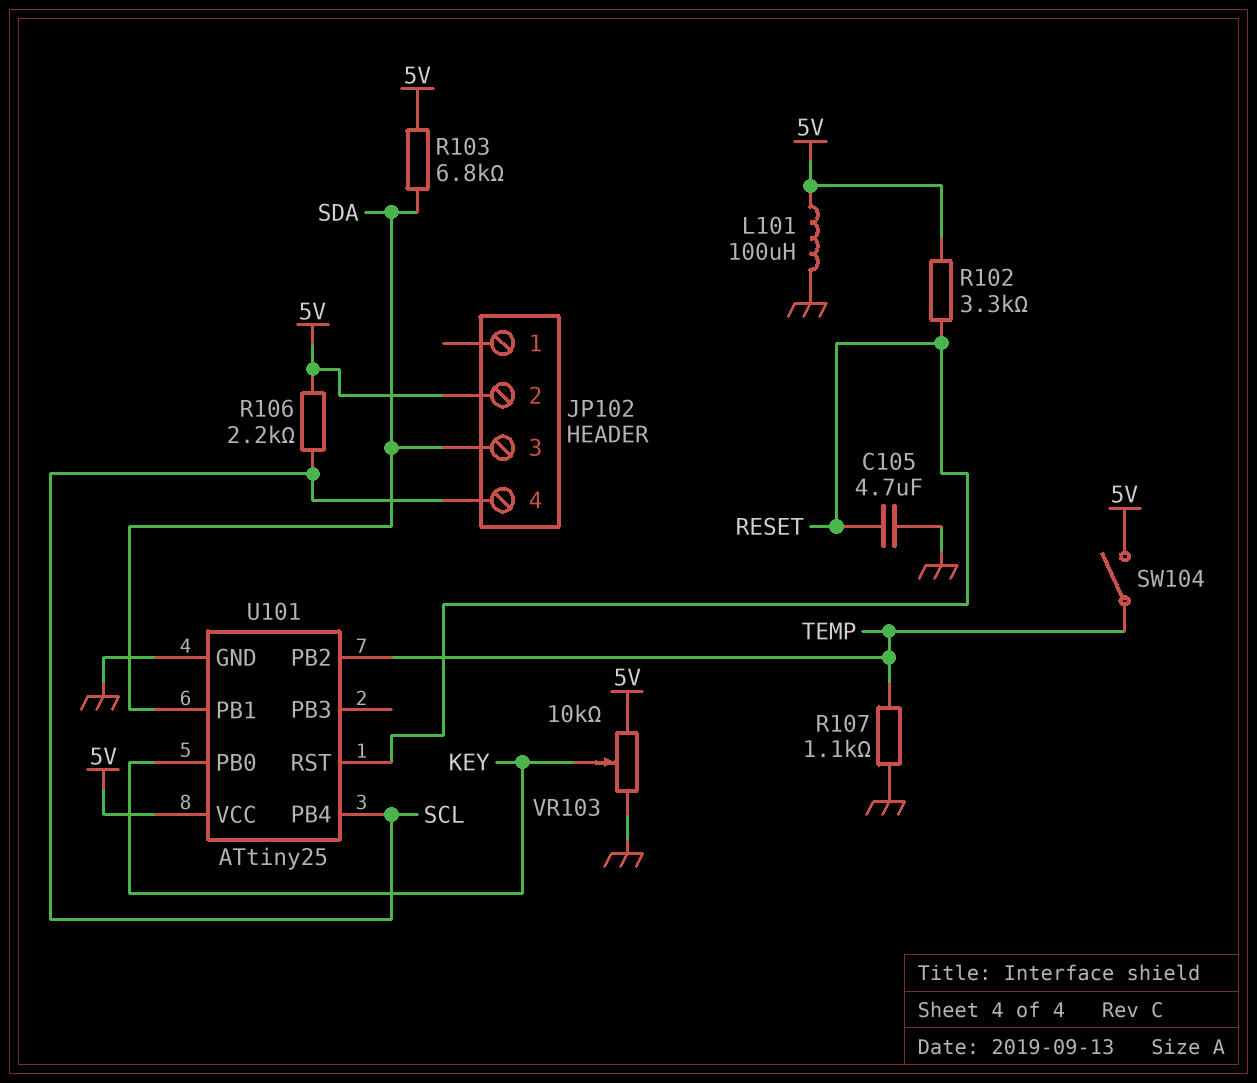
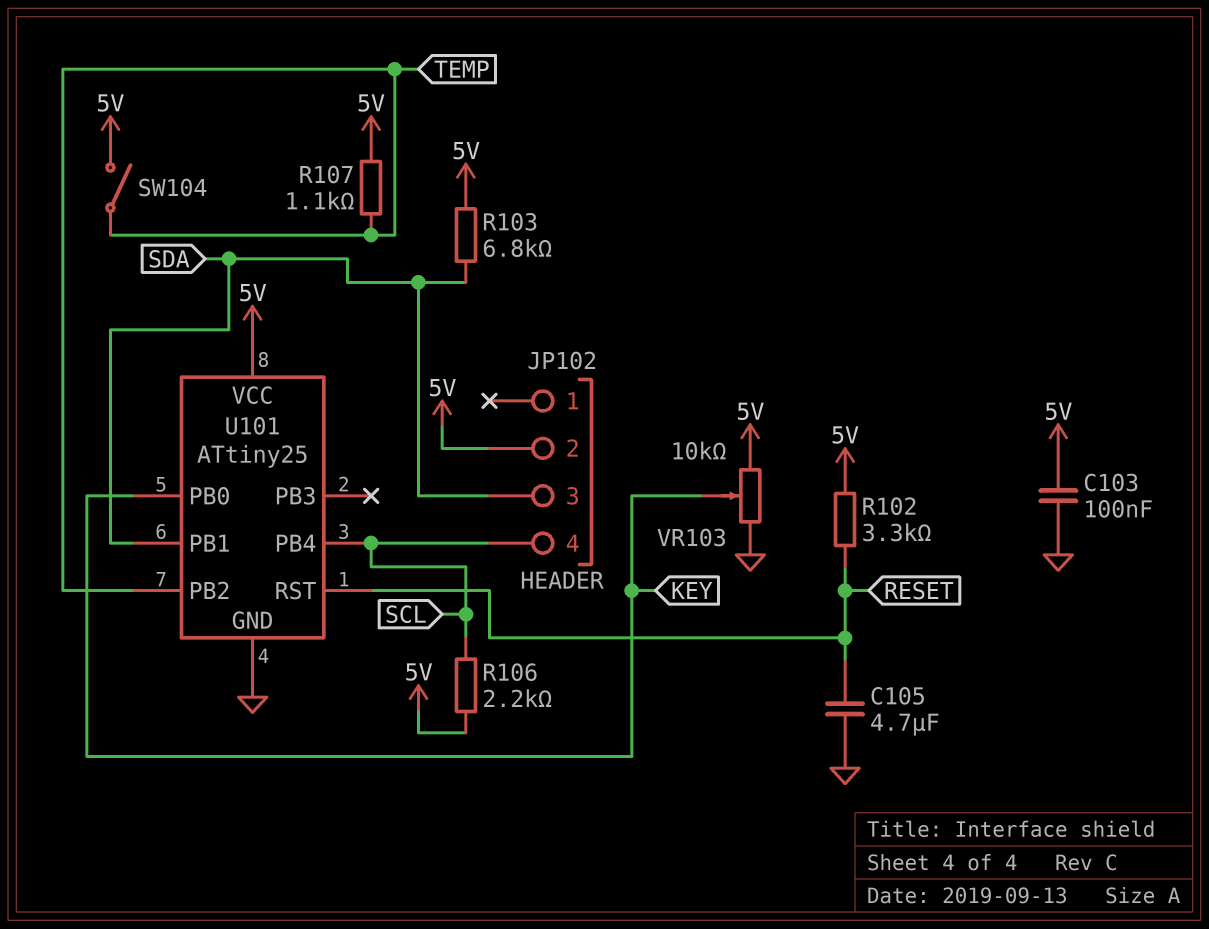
C103: none -> 100nF (5V, GND)
L101: 100uH (5V, GND) -> none
R107: 1.1k (GND, TEMP) -> 1.1k (5V, TEMP)

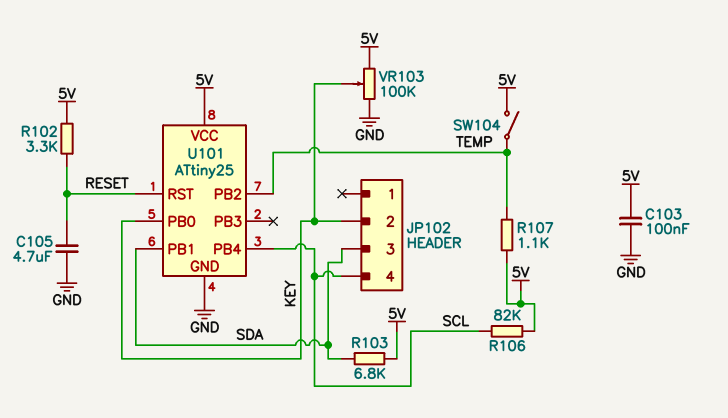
JP102 pin 2: 5V -> KEY
R106: 2.2k (5V, SCL) -> 82k (5V, SCL)
VR103: 10k (5V, GND, wiper KEY) -> 100k (5V, GND, wiper KEY)

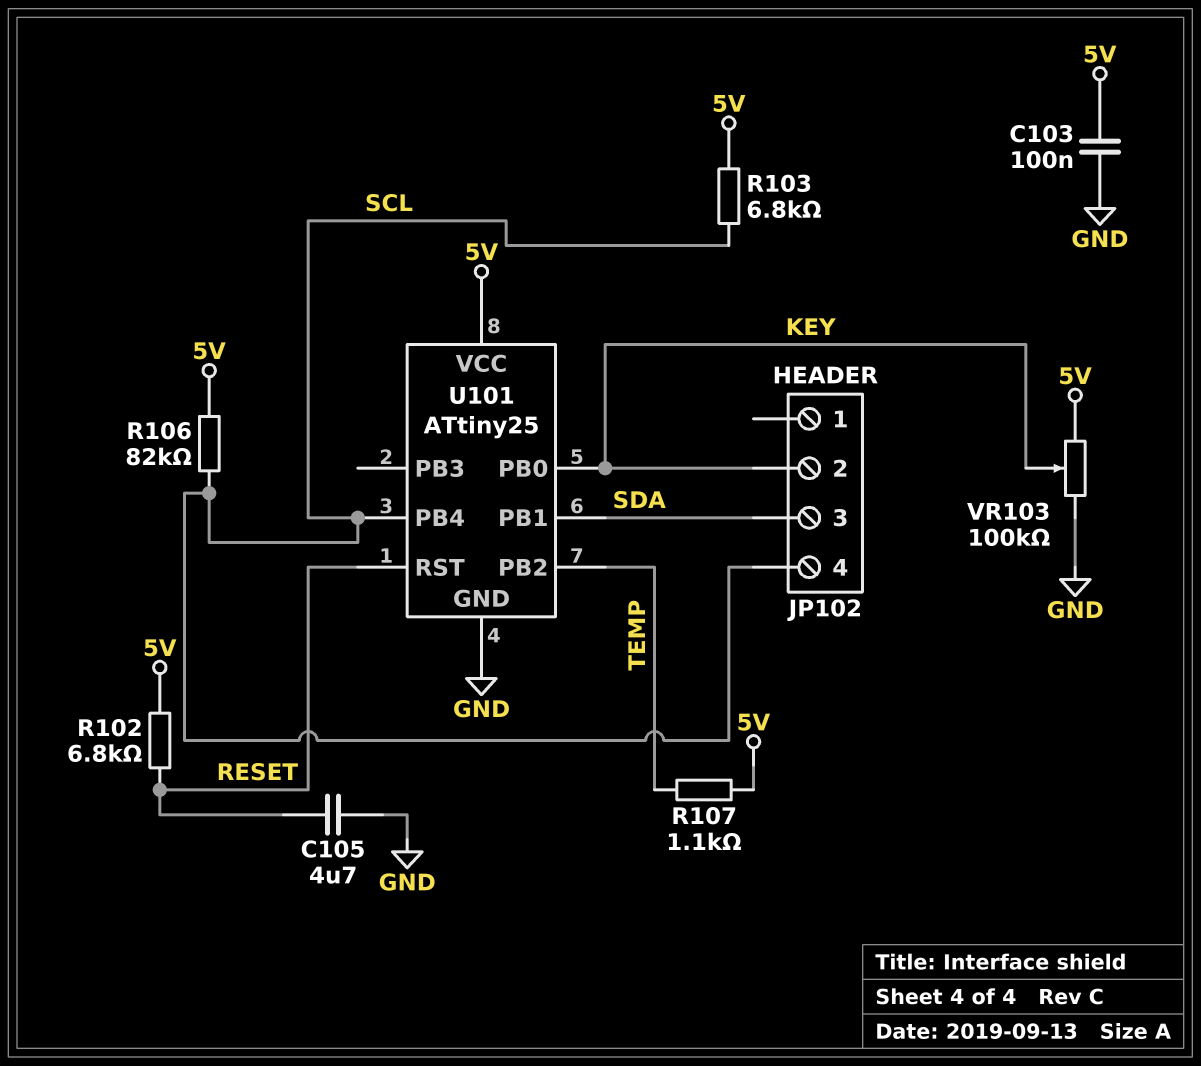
R102: 3.3k (5V, RESET) -> 6.8k (5V, RESET)
R103: 6.8k (5V, SDA) -> 6.8k (5V, SCL)
SW104: switch (5V, TEMP) -> none

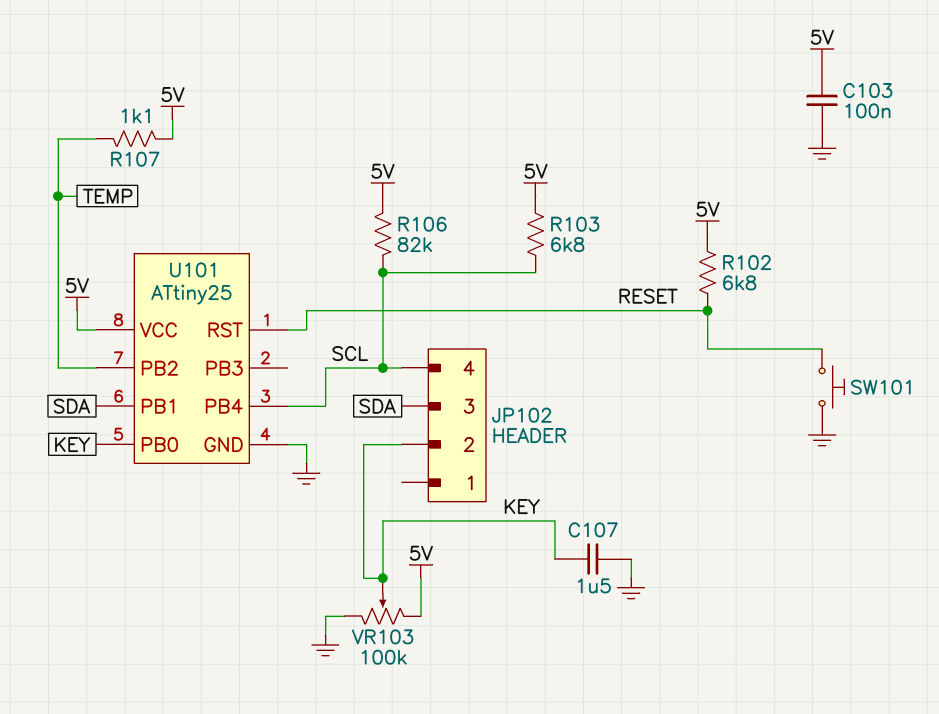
C105: 4.7uF (GND, RESET) -> none
C107: none -> 1.5uF (GND, KEY)
SW101: none -> button (GND, RESET)

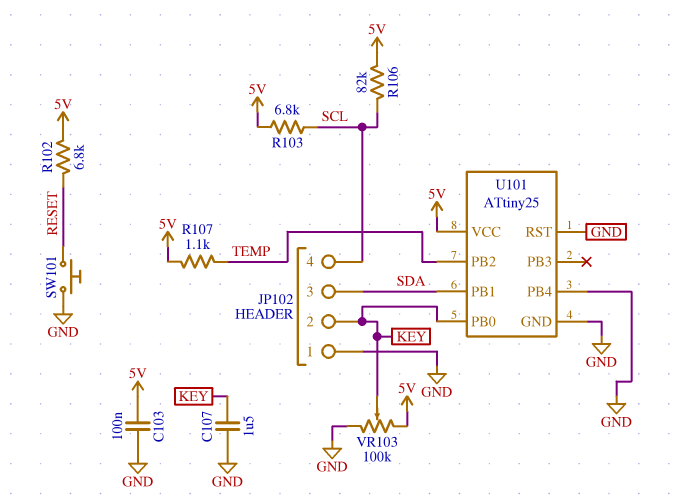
JP102 pin 1: none -> GND
U101 pin PB4: SCL -> GND
U101 pin RST: RESET -> GND

